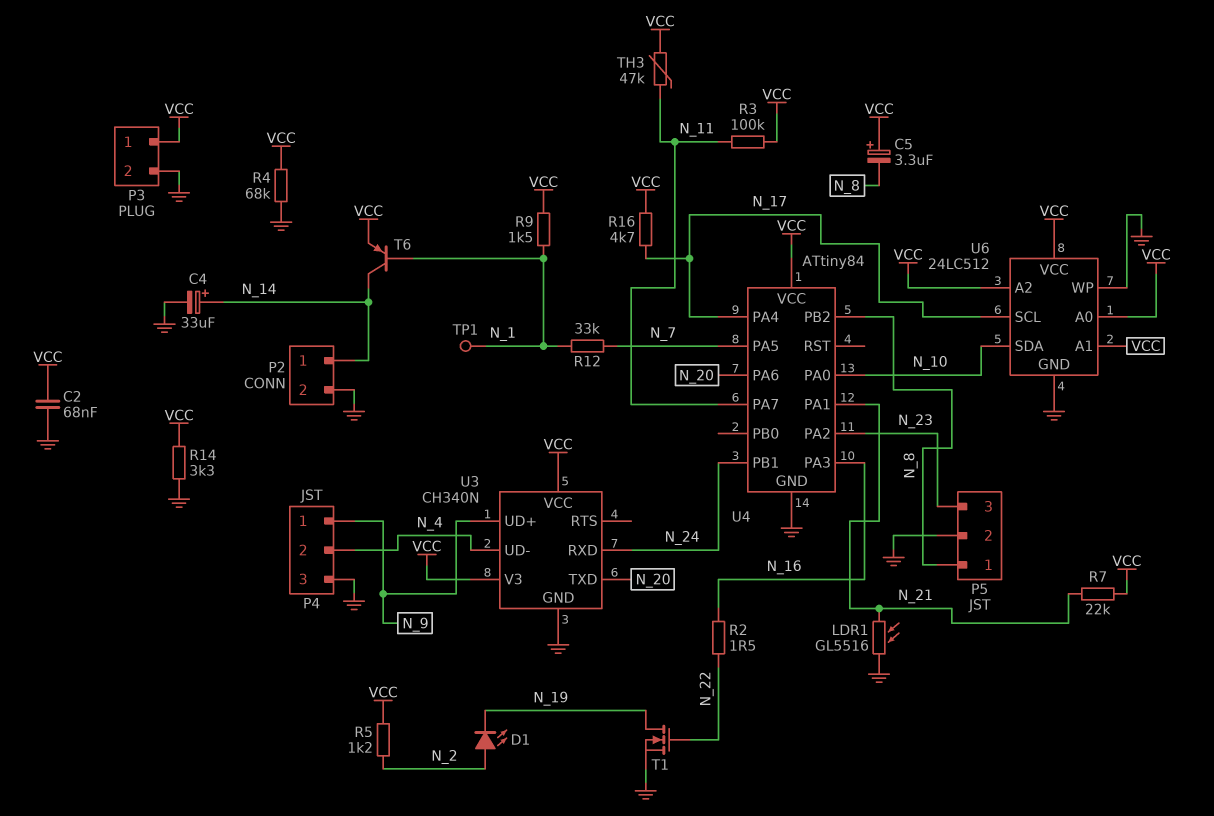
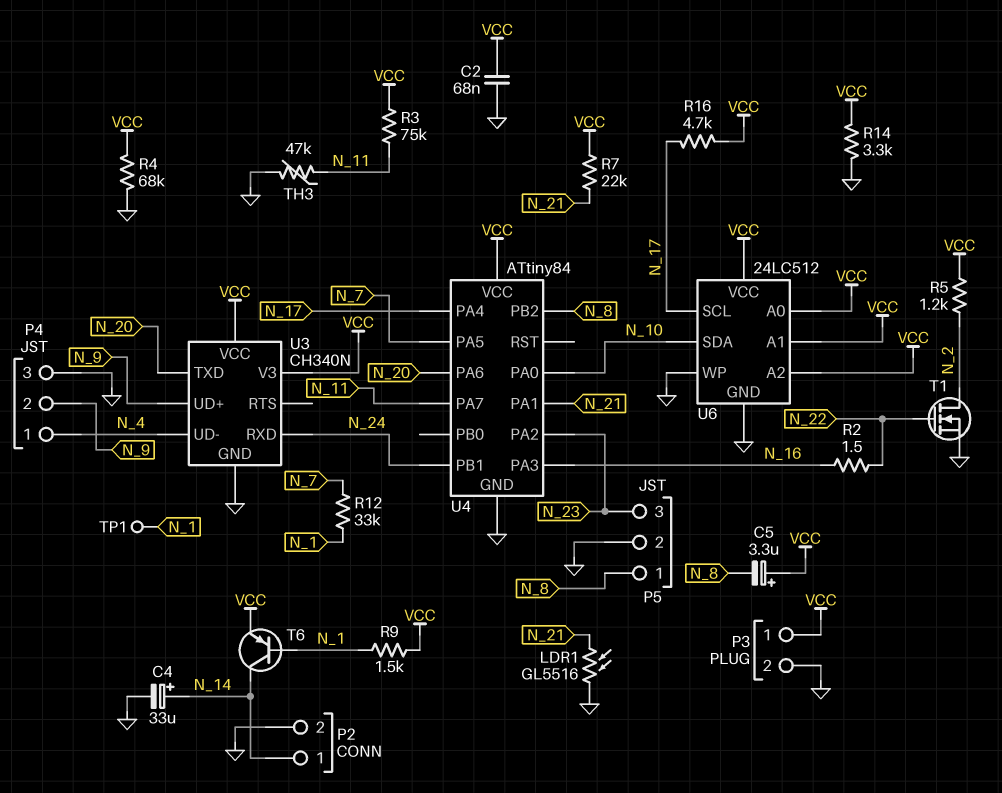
D1: LED (A N_2, K N_19) -> none
P4 pin 1: N_9 -> N_4
P4 pin 2: N_4 -> N_9
R3: 100k (N_11, VCC) -> 75k (N_11, VCC)
T1: NMOS (G N_22, D N_19, S GND) -> NMOS (G N_22, D N_2, S GND)
TH3: 47k (N_11, VCC) -> 47k (GND, N_11)

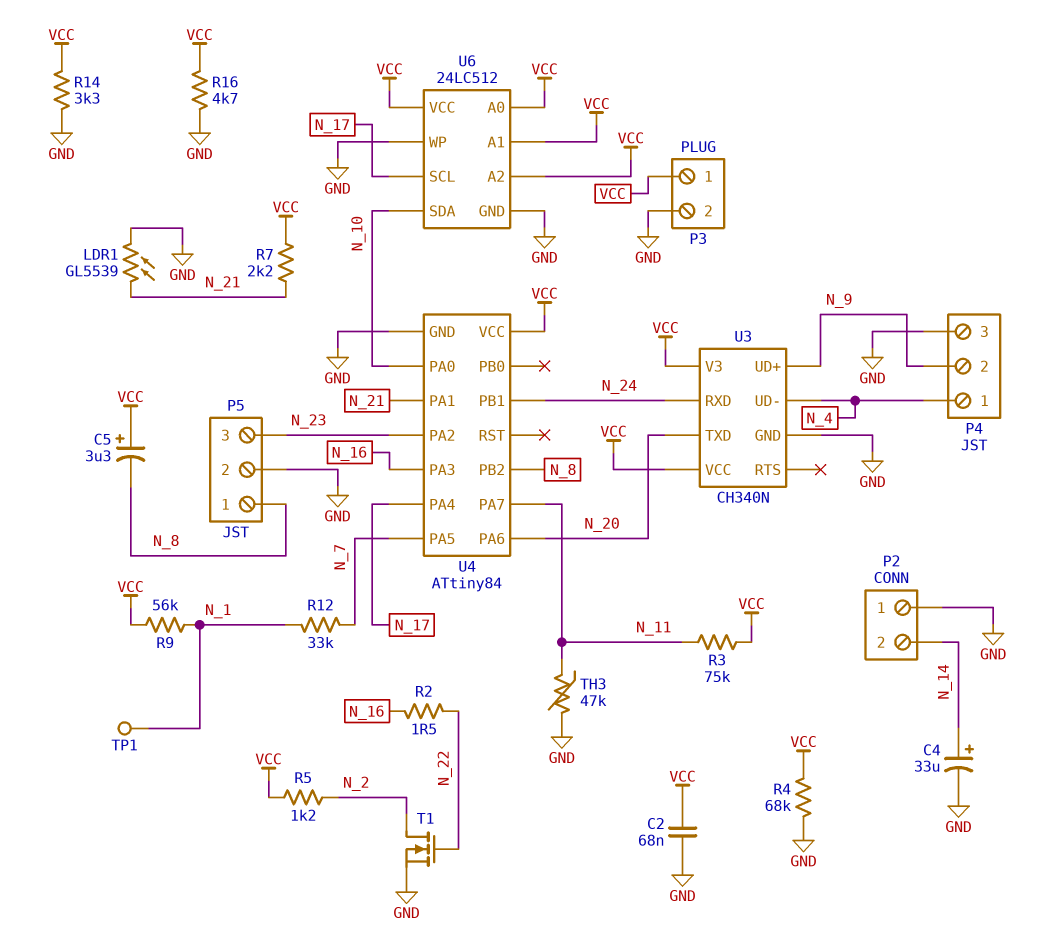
LDR1: GL5516 (GND, N_21) -> GL5539 (GND, N_21)
P2 pin 1: N_14 -> GND
P2 pin 2: GND -> N_14
R7: 22k (N_21, VCC) -> 2.2k (N_21, VCC)
R9: 1.5k (N_1, VCC) -> 56k (N_1, VCC)
R16: 4.7k (N_17, VCC) -> 4.7k (GND, VCC)
T6: PNP (B N_1, C N_14, E VCC) -> none

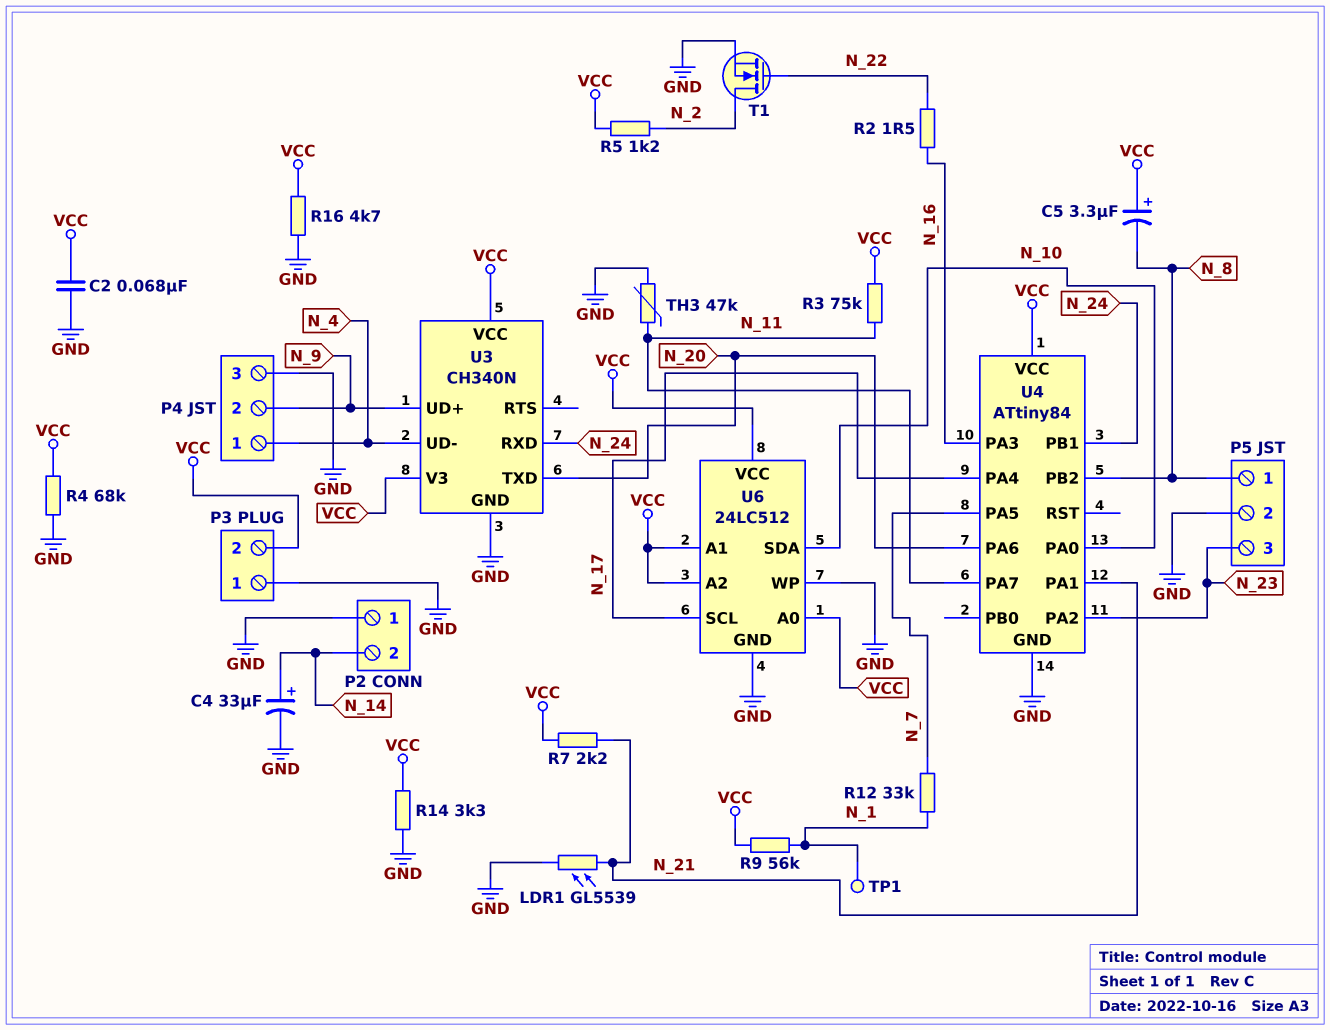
P3 pin 1: VCC -> GND
P3 pin 2: GND -> VCC

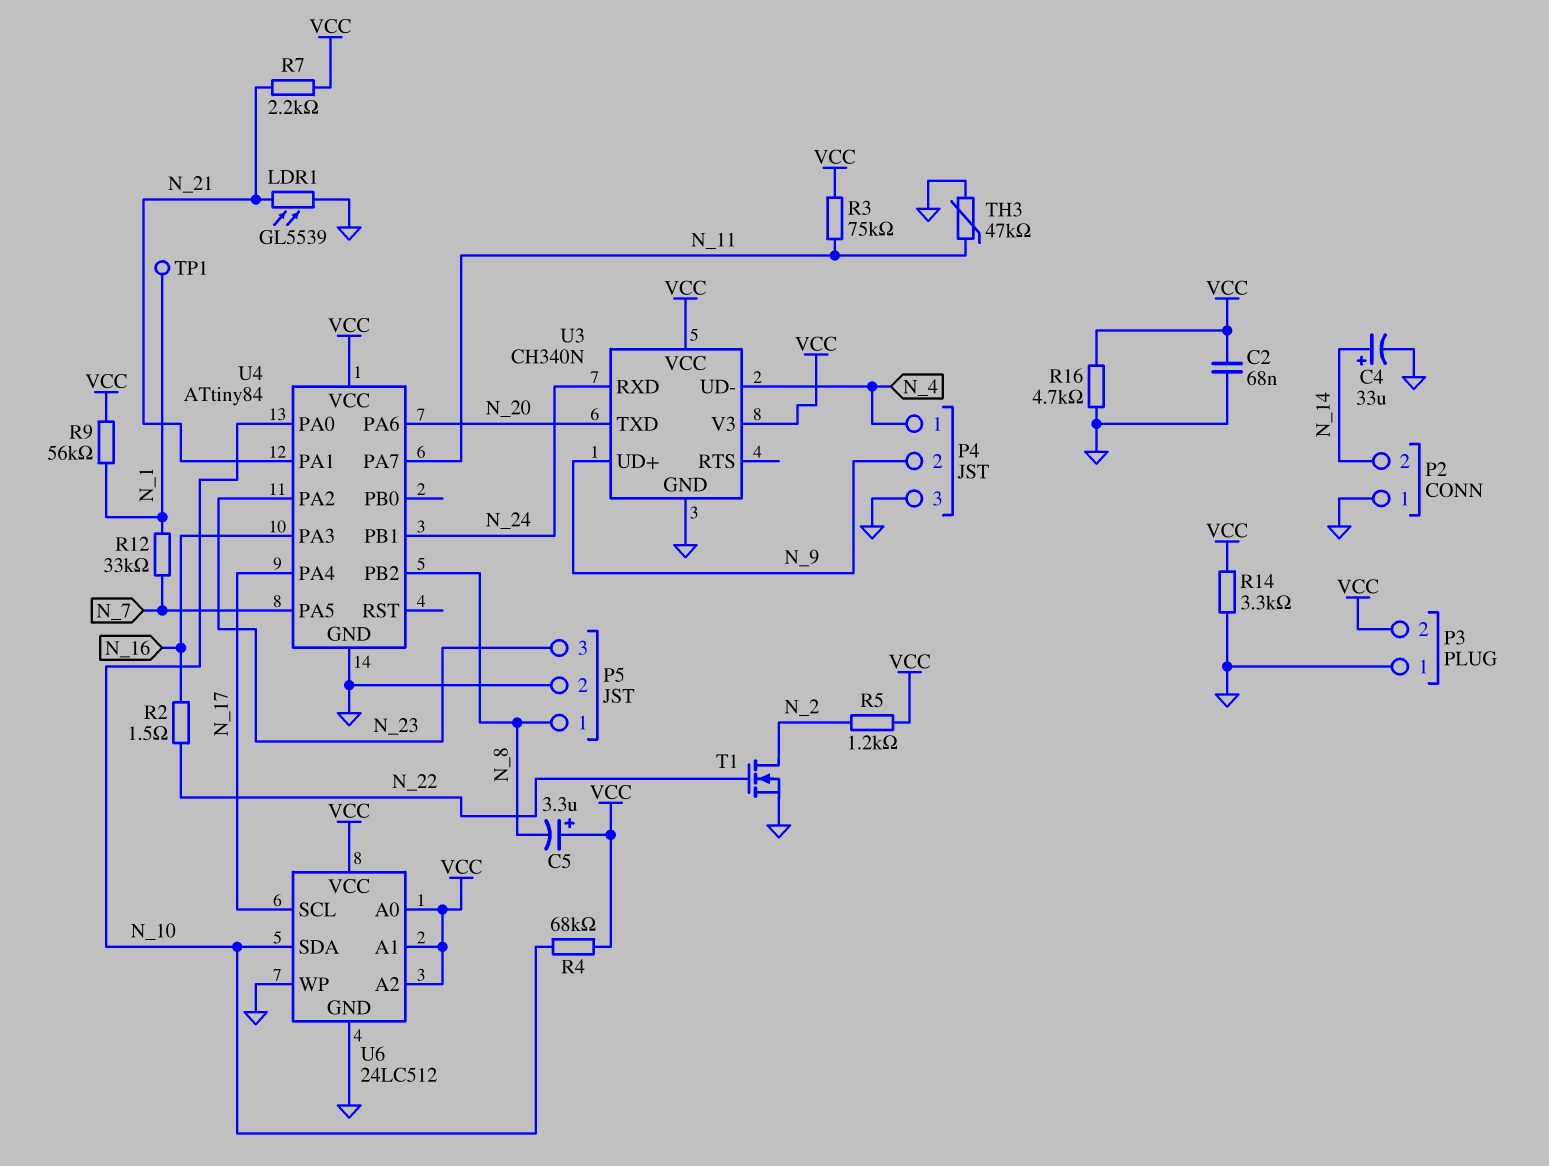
R4: 68k (GND, VCC) -> 68k (N_10, VCC)

